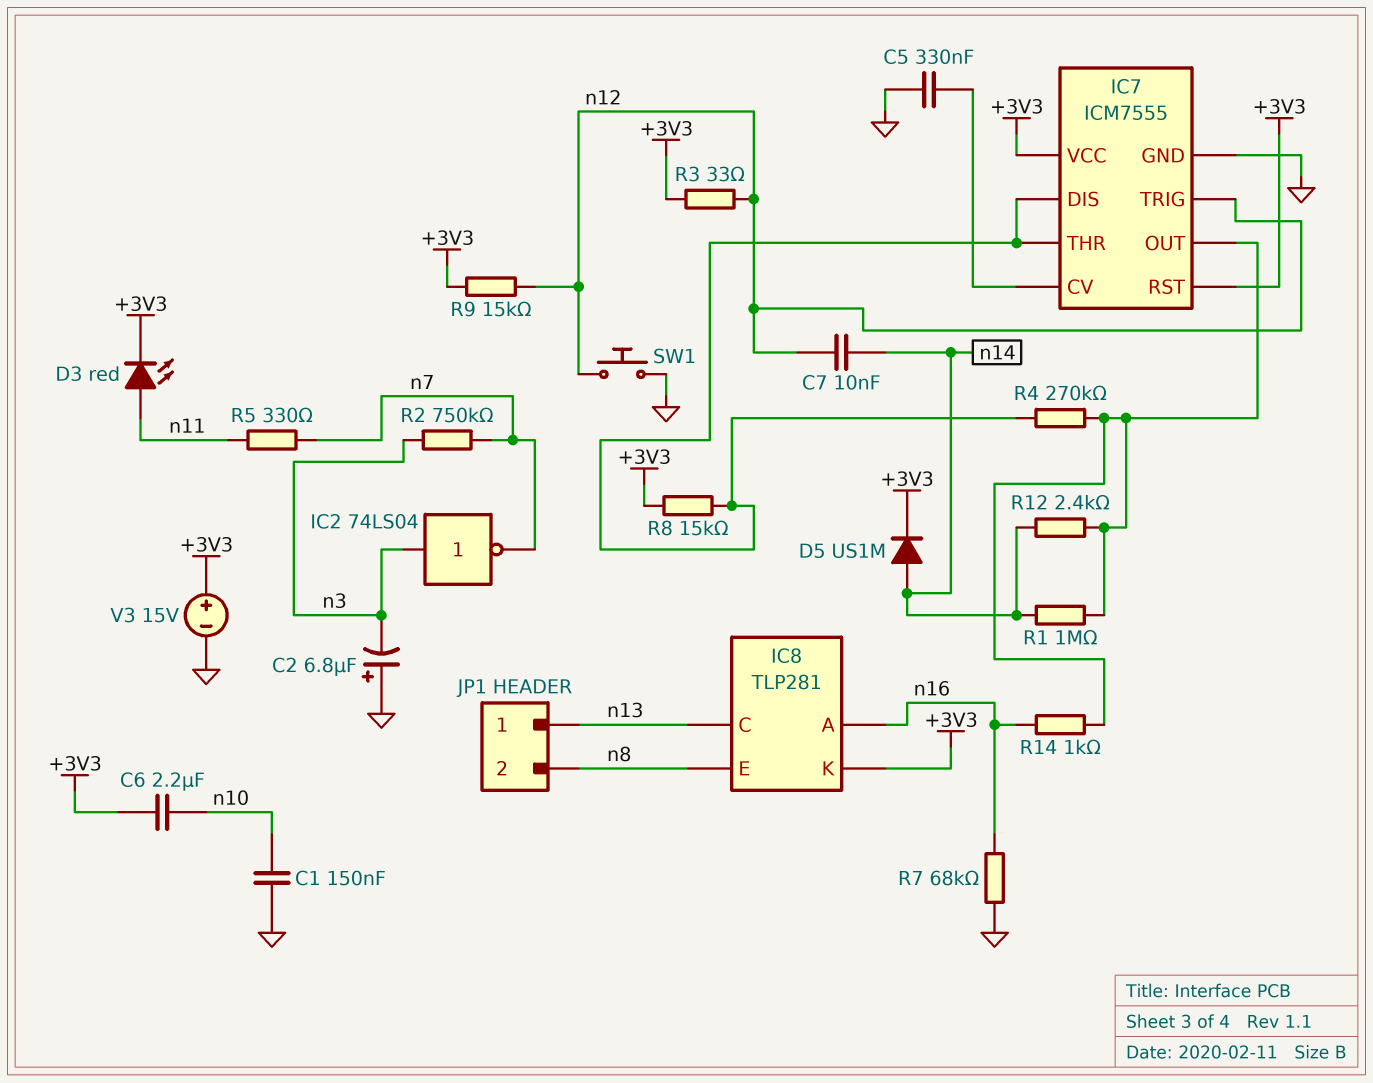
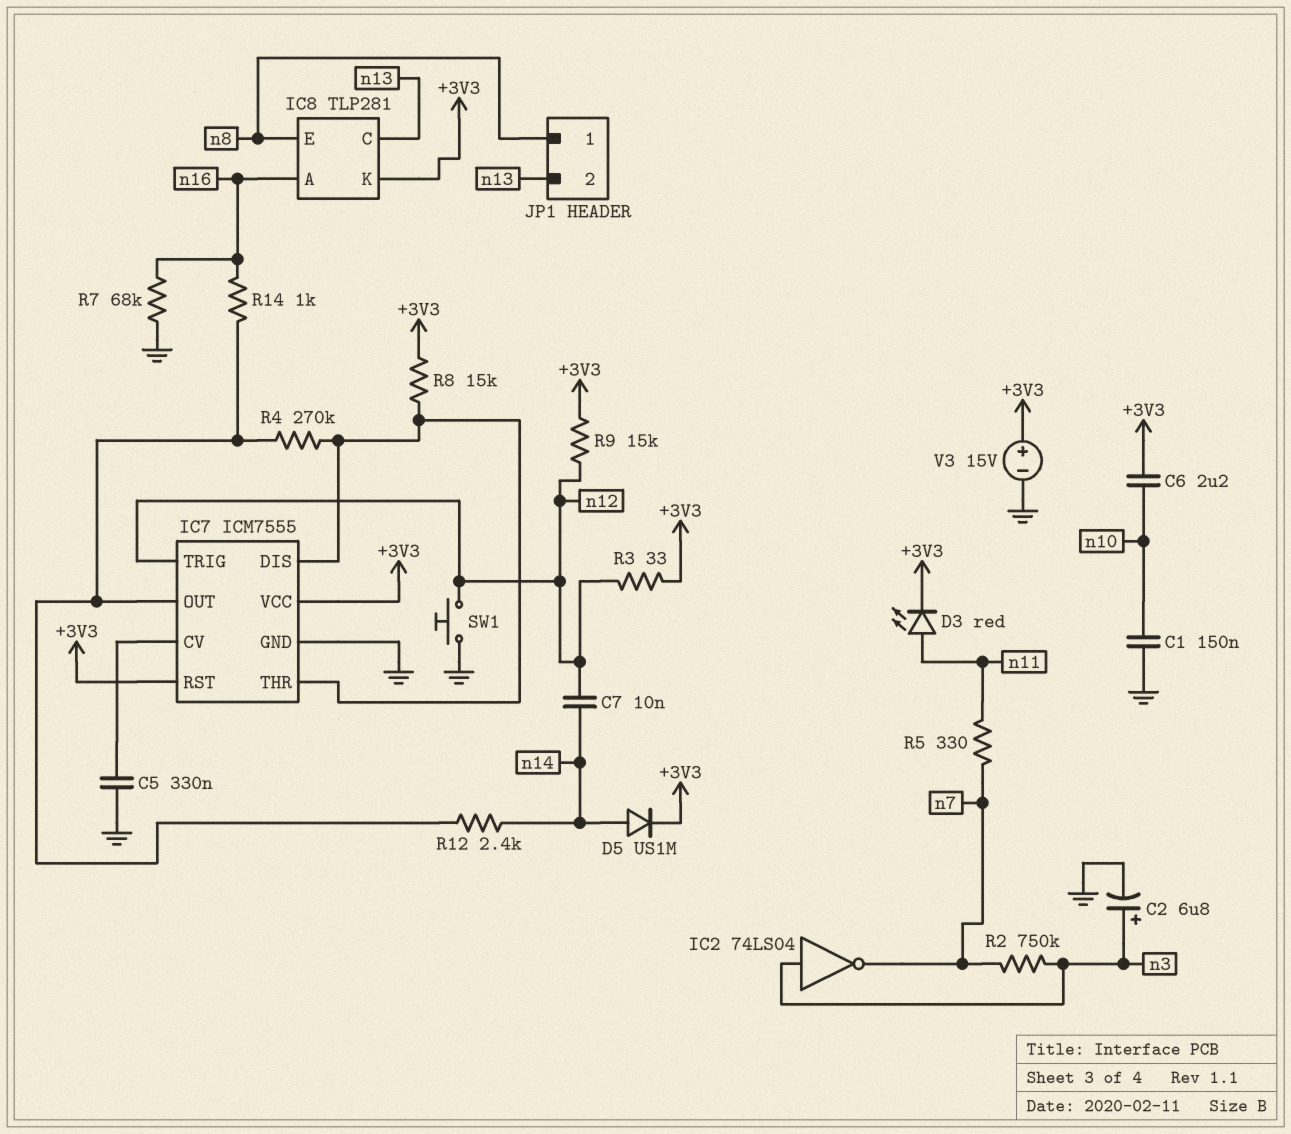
C2: 6.8uF (plus GND, minus n3) -> 6.8uF (plus n3, minus GND)
JP1 pin 1: n13 -> n8
JP1 pin 2: n8 -> n13
R1: 1M (IC7/OUT, n14) -> none

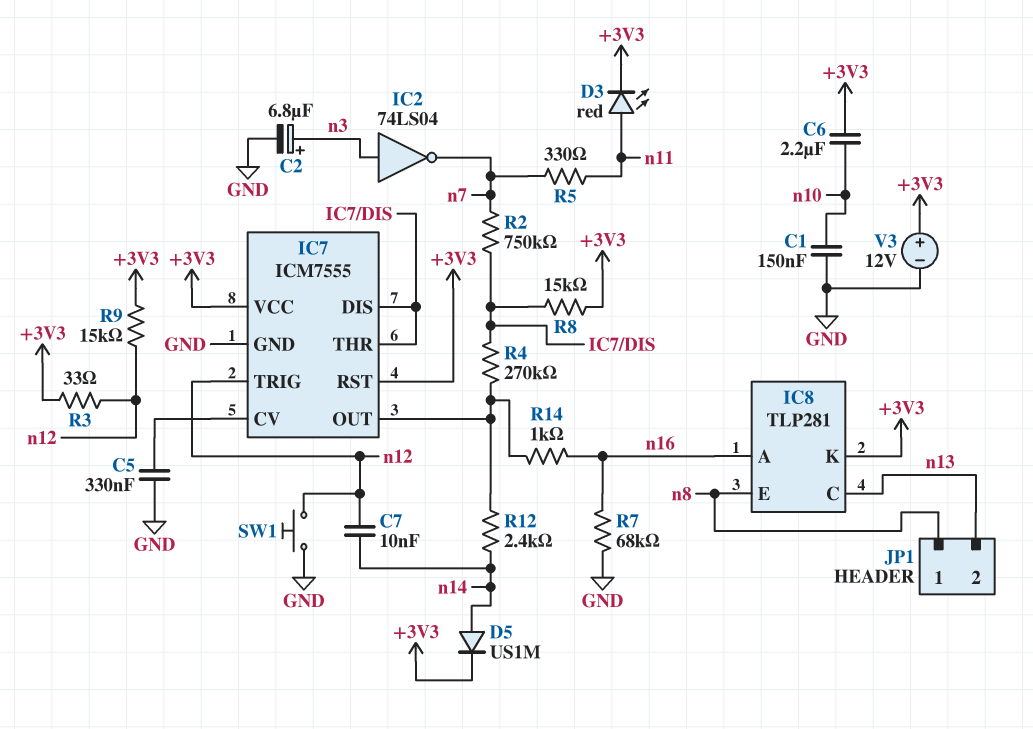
R2: 750k (n3, n7) -> 750k (IC7/DIS, n7)
V3: 15V (plus +3V3, minus GND) -> 12V (plus +3V3, minus GND)

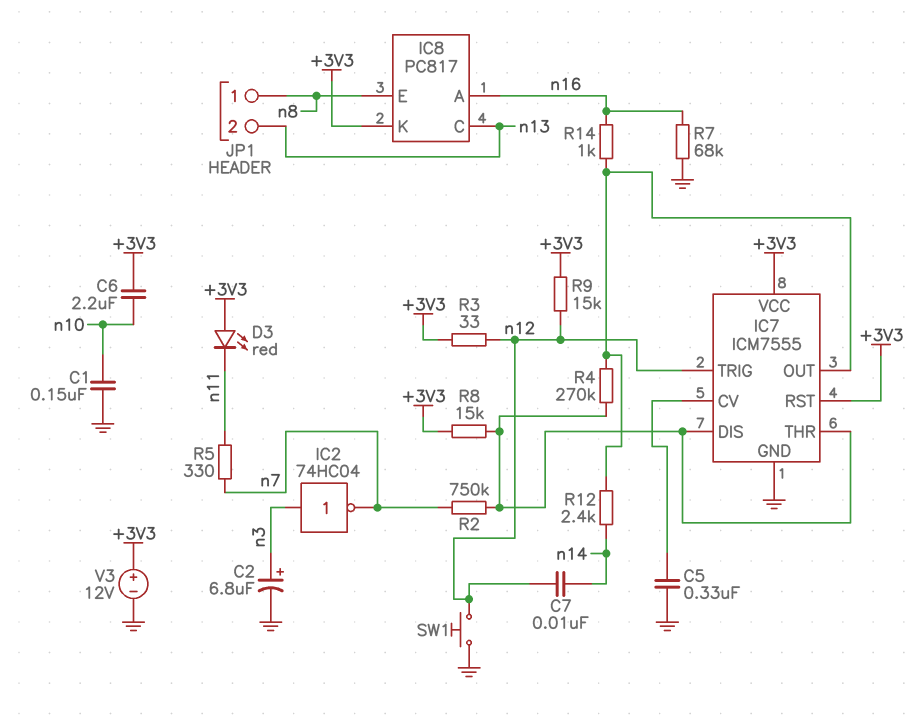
D3: LED red (A n11, K +3V3) -> LED red (A +3V3, K n11)
D5: diode US1M (A n14, K +3V3) -> none
IC2: NOT 74LS04 (in n3, out n7) -> NOT 74HC04 (in n3, out n7)
IC8: TLP281 -> PC817

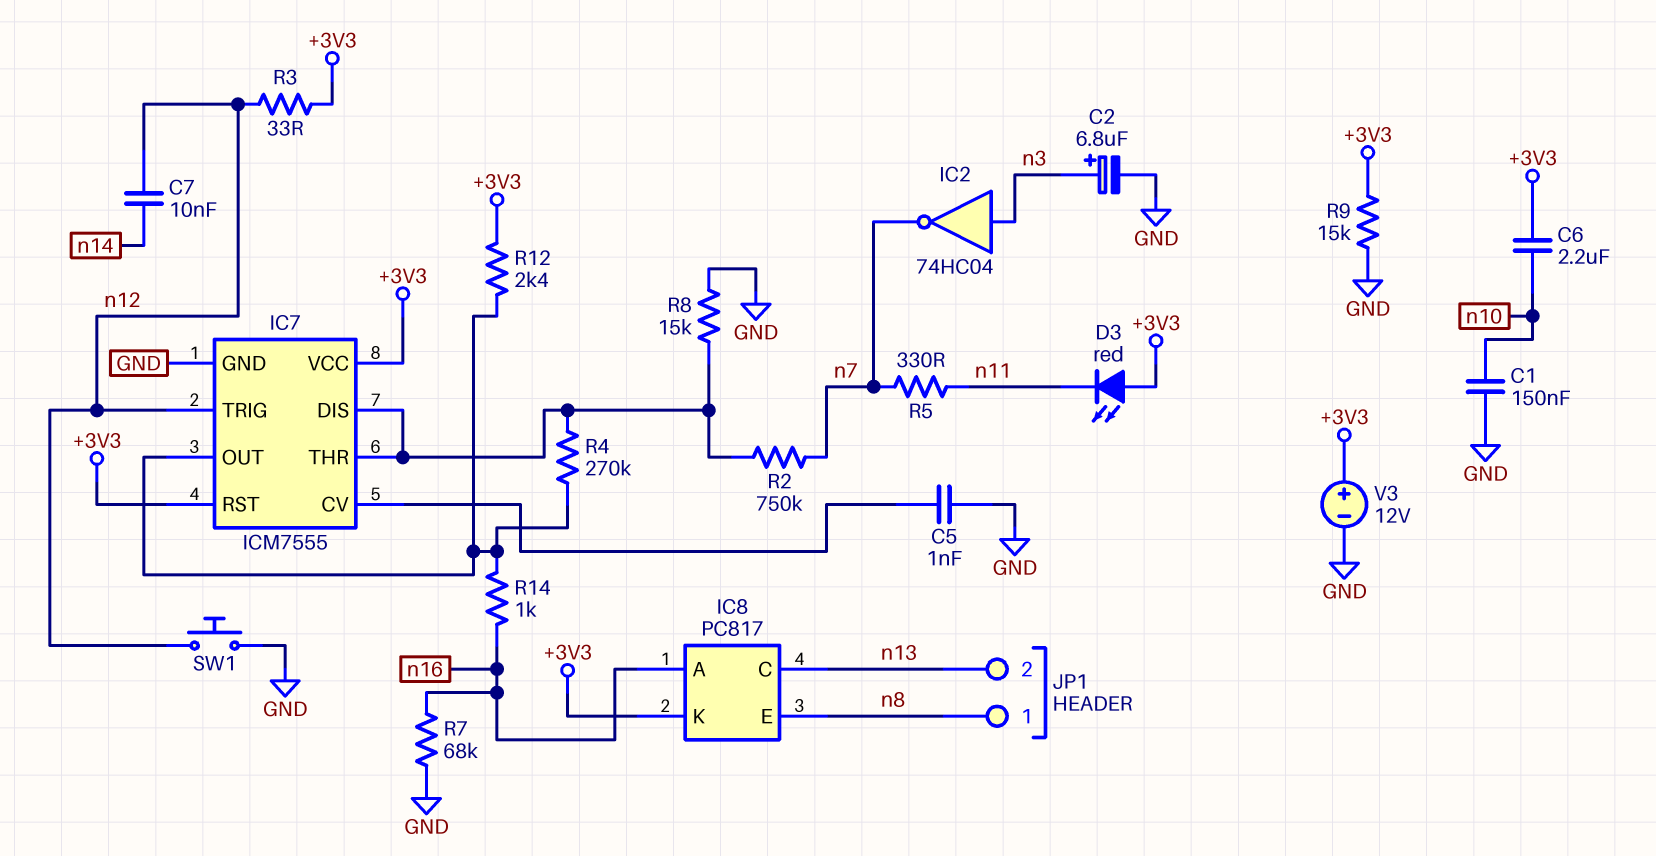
C5: 330nF (GND, IC7/CV) -> 1nF (GND, IC7/CV)
R8: 15k (+3V3, IC7/DIS) -> 15k (GND, IC7/DIS)
R9: 15k (+3V3, n12) -> 15k (+3V3, GND)
R12: 2.4k (IC7/OUT, n14) -> 2.4k (+3V3, IC7/OUT)

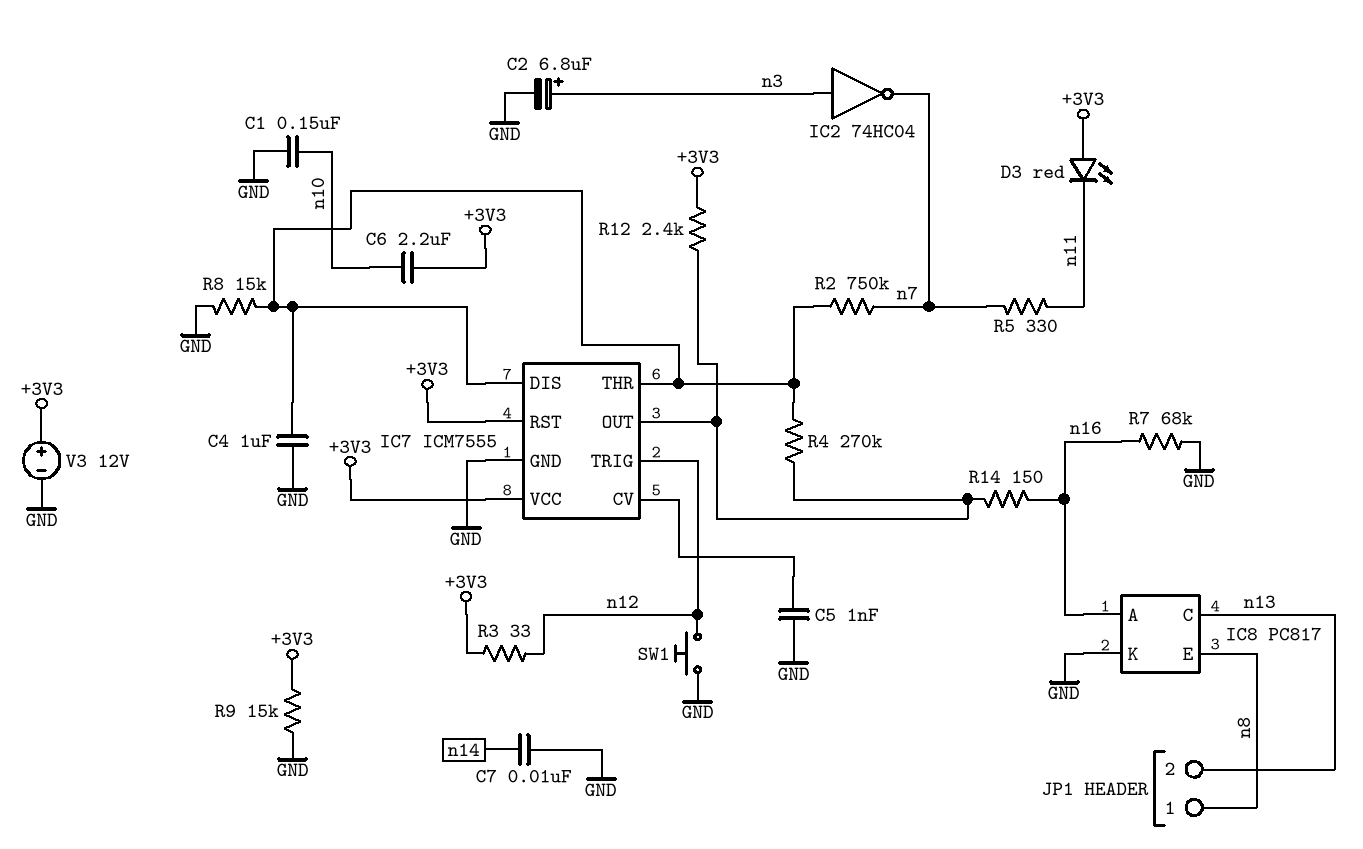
C4: none -> 1uF (GND, IC7/DIS)
C7: 10nF (n12, n14) -> 10nF (GND, n14)
IC8 pin K: +3V3 -> GND
R14: 1k (IC7/OUT, n16) -> 150 (IC7/OUT, n16)

